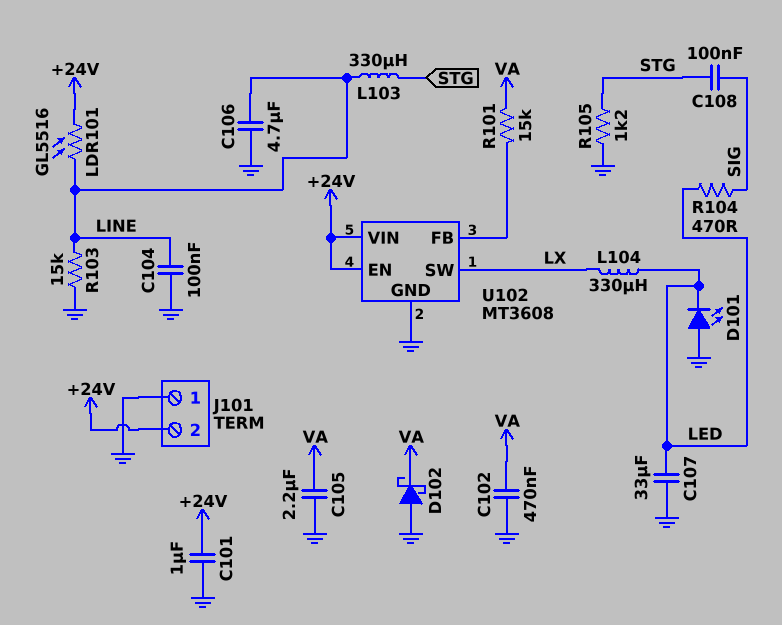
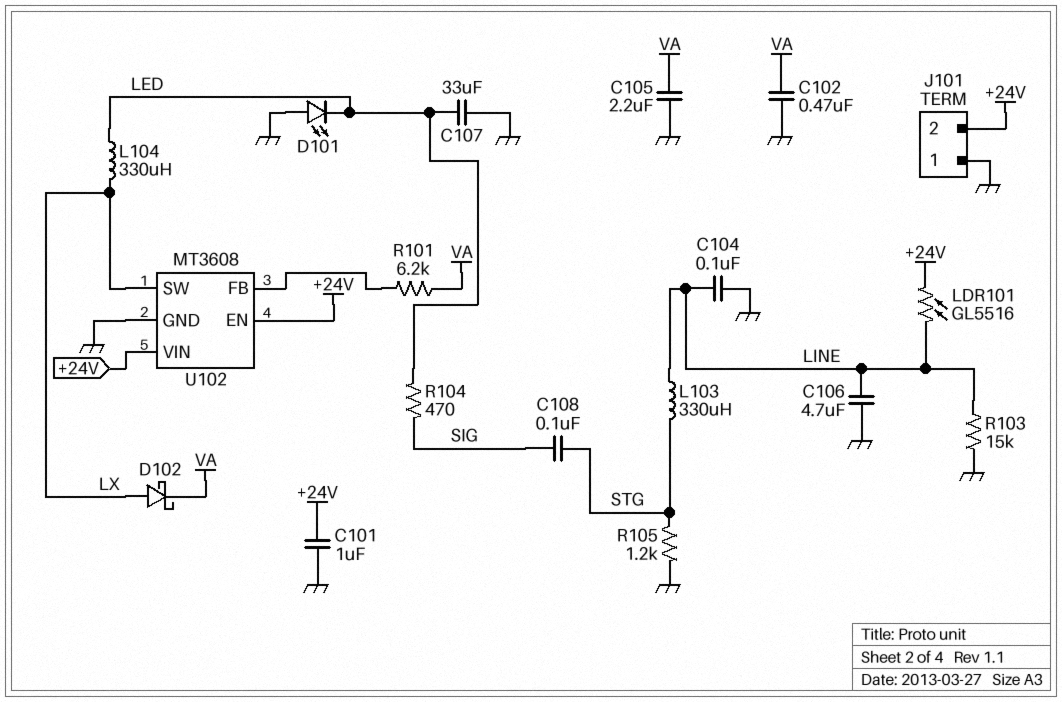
D102: schottky (A GND, K VA) -> schottky (A LX, K VA)
R101: 15k (U102/FB, VA) -> 6.2k (U102/FB, VA)

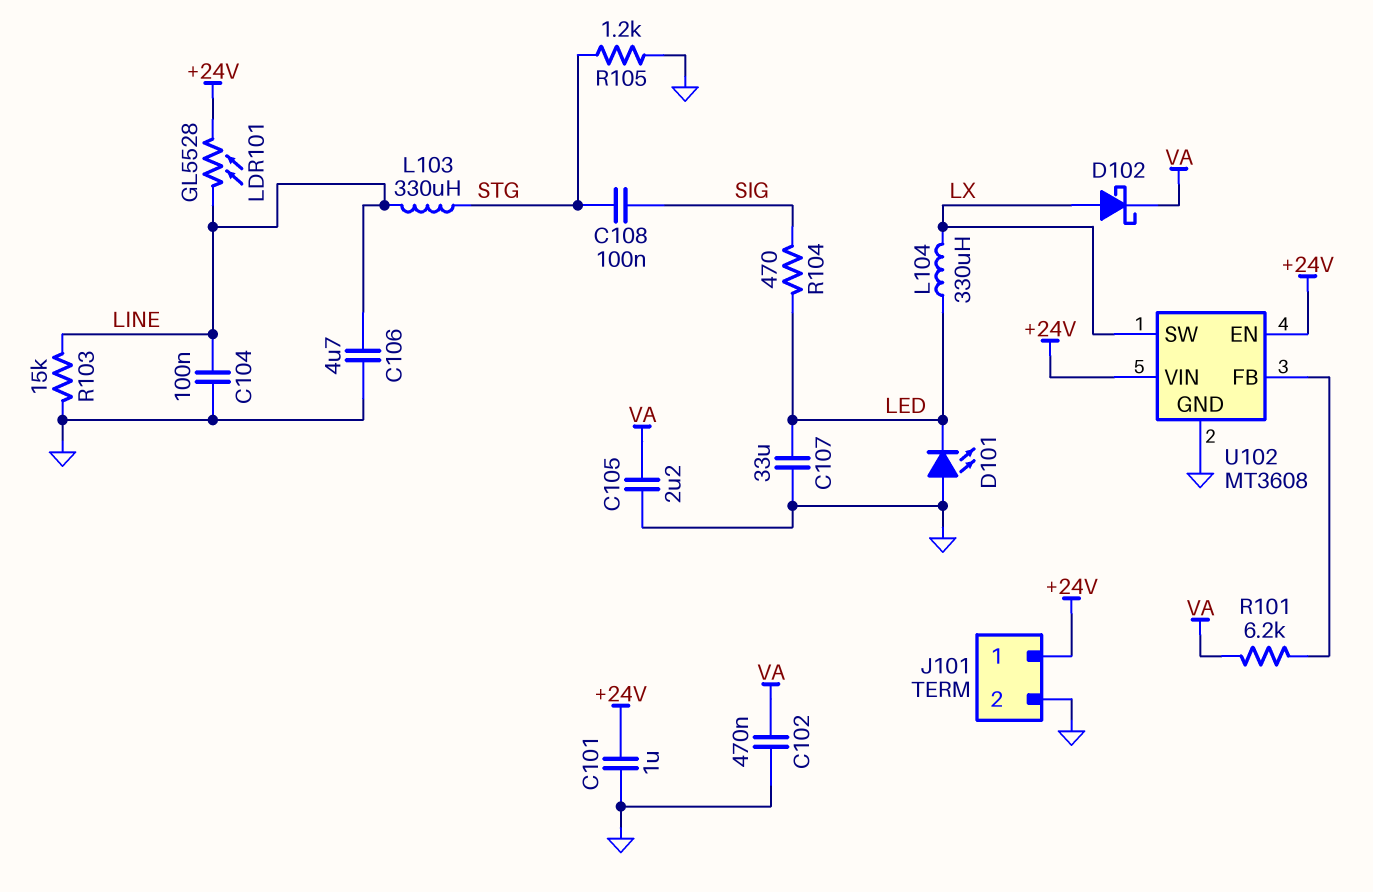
J101 pin 1: GND -> +24V
J101 pin 2: +24V -> GND
LDR101: GL5516 (+24V, LINE) -> GL5528 (+24V, LINE)

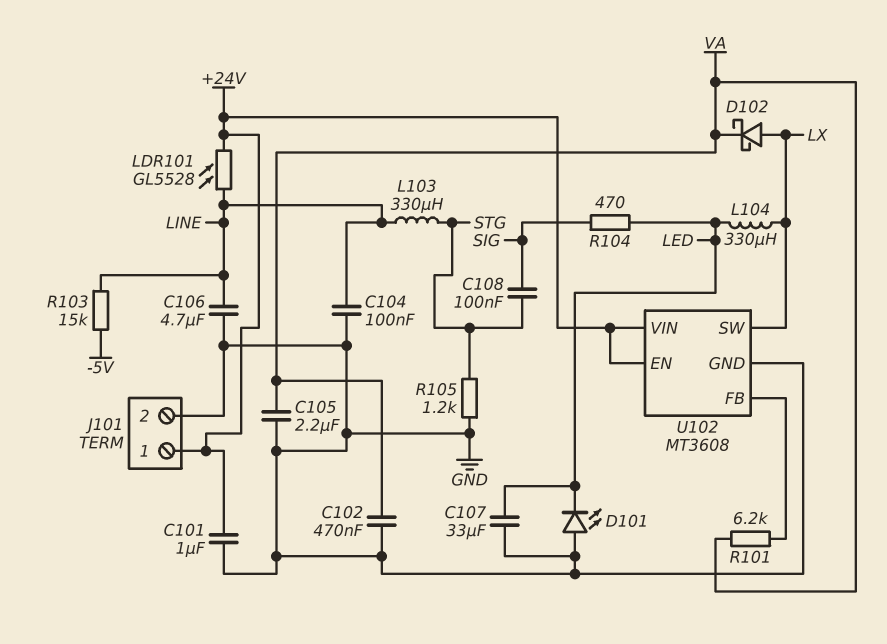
R103: 15k (GND, LINE) -> 15k (-5V, LINE)

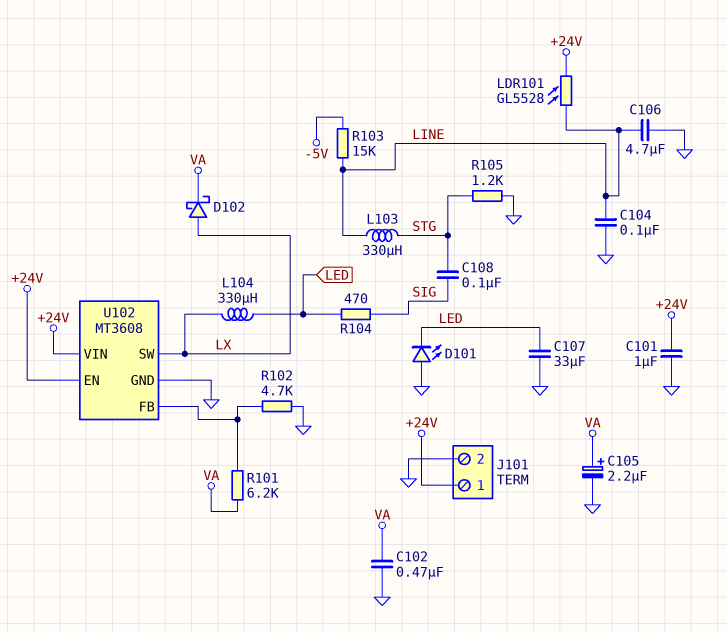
C105: 2.2uF (GND, VA) -> 2.2uF (plus VA, minus GND)
R102: none -> 4.7k (GND, U102/FB)

